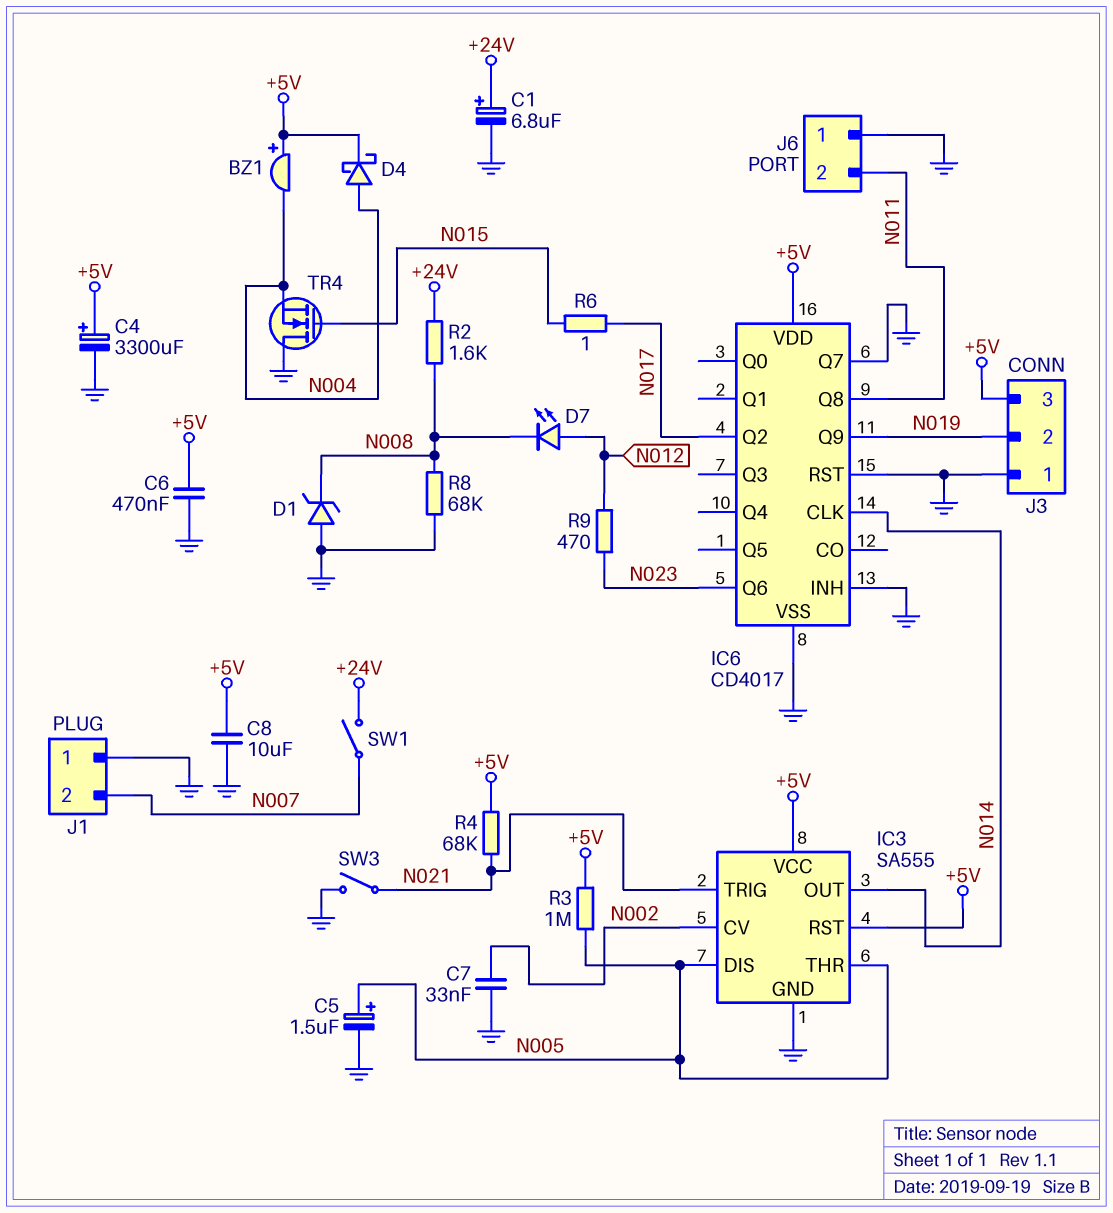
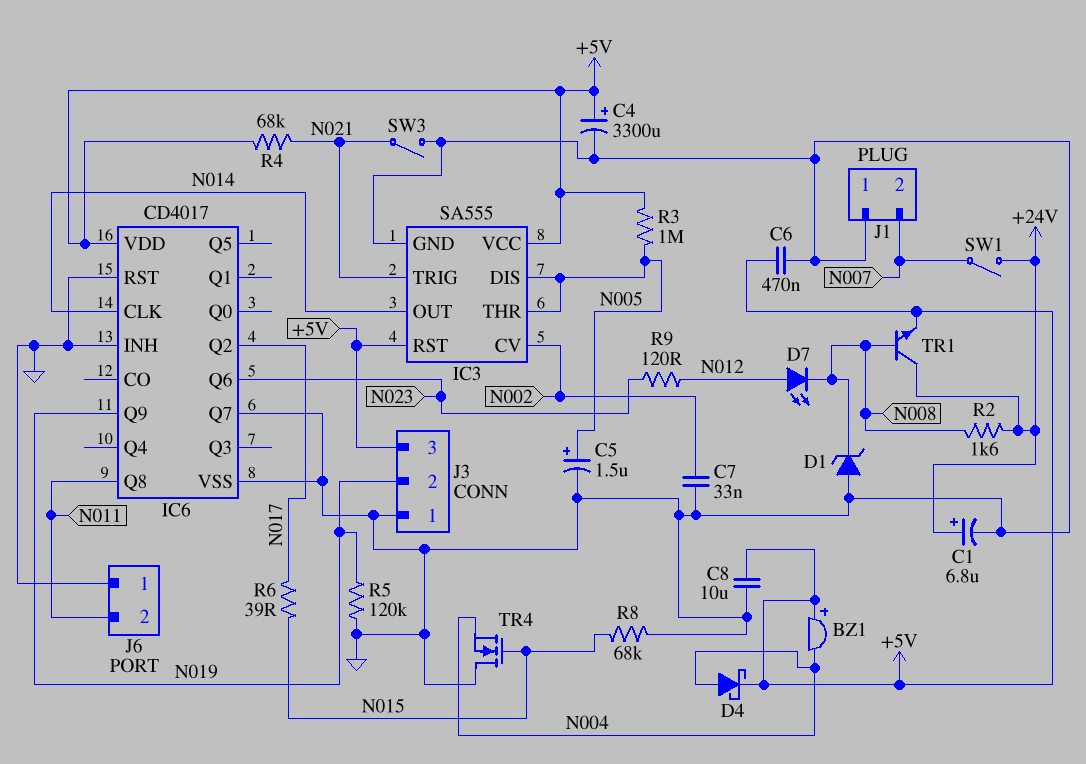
R5: none -> 120k (GND, N019)
R6: 1 (N015, N017) -> 39 (N015, N017)
R8: 68k (GND, N008) -> 68k (GND, N015)
R9: 470 (N012, N023) -> 120 (N012, N023)
TR1: none -> NPN (B N008, C +24V, E +5V)

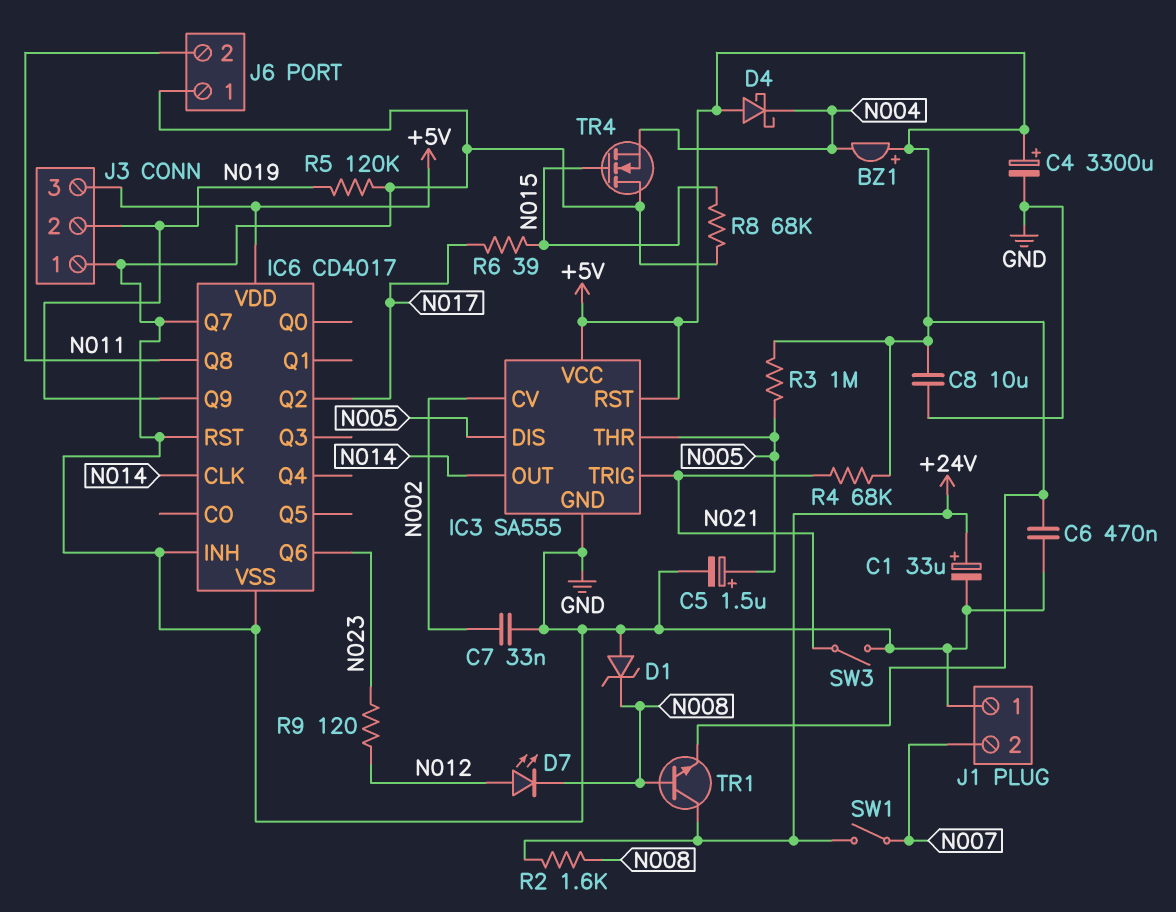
C1: 6.8uF (plus +24V, minus GND) -> 33uF (plus +24V, minus GND)
D4: schottky (A N004, K +5V) -> schottky (A +5V, K N004)

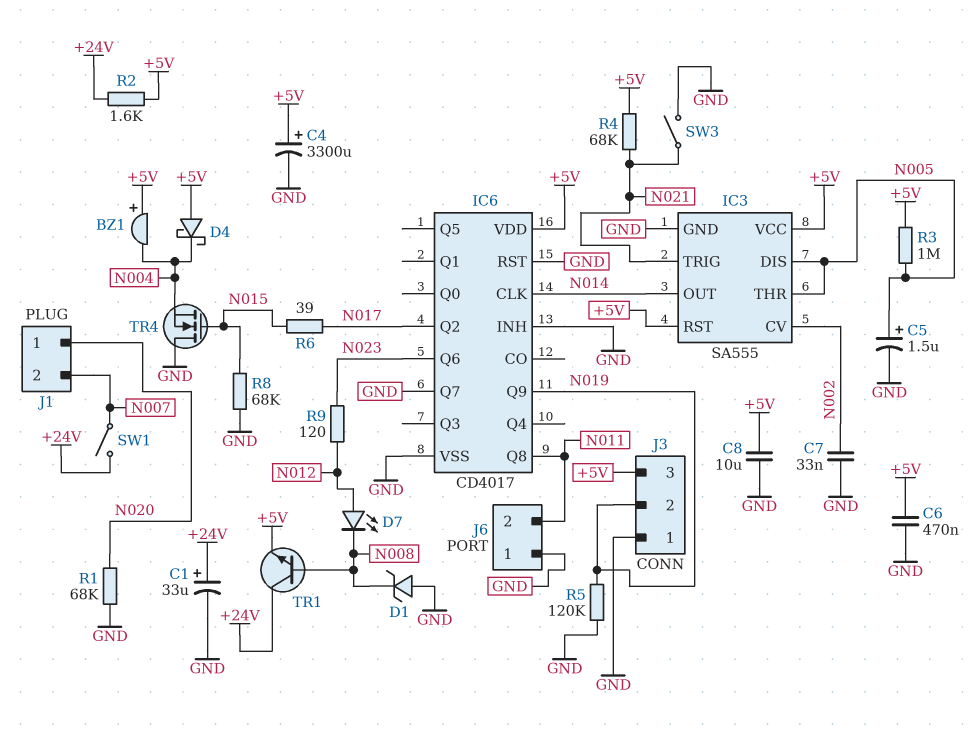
J1 pin 1: GND -> N020
R1: none -> 68k (GND, N020)
R2: 1.6k (+24V, N008) -> 1.6k (+5V, +24V)

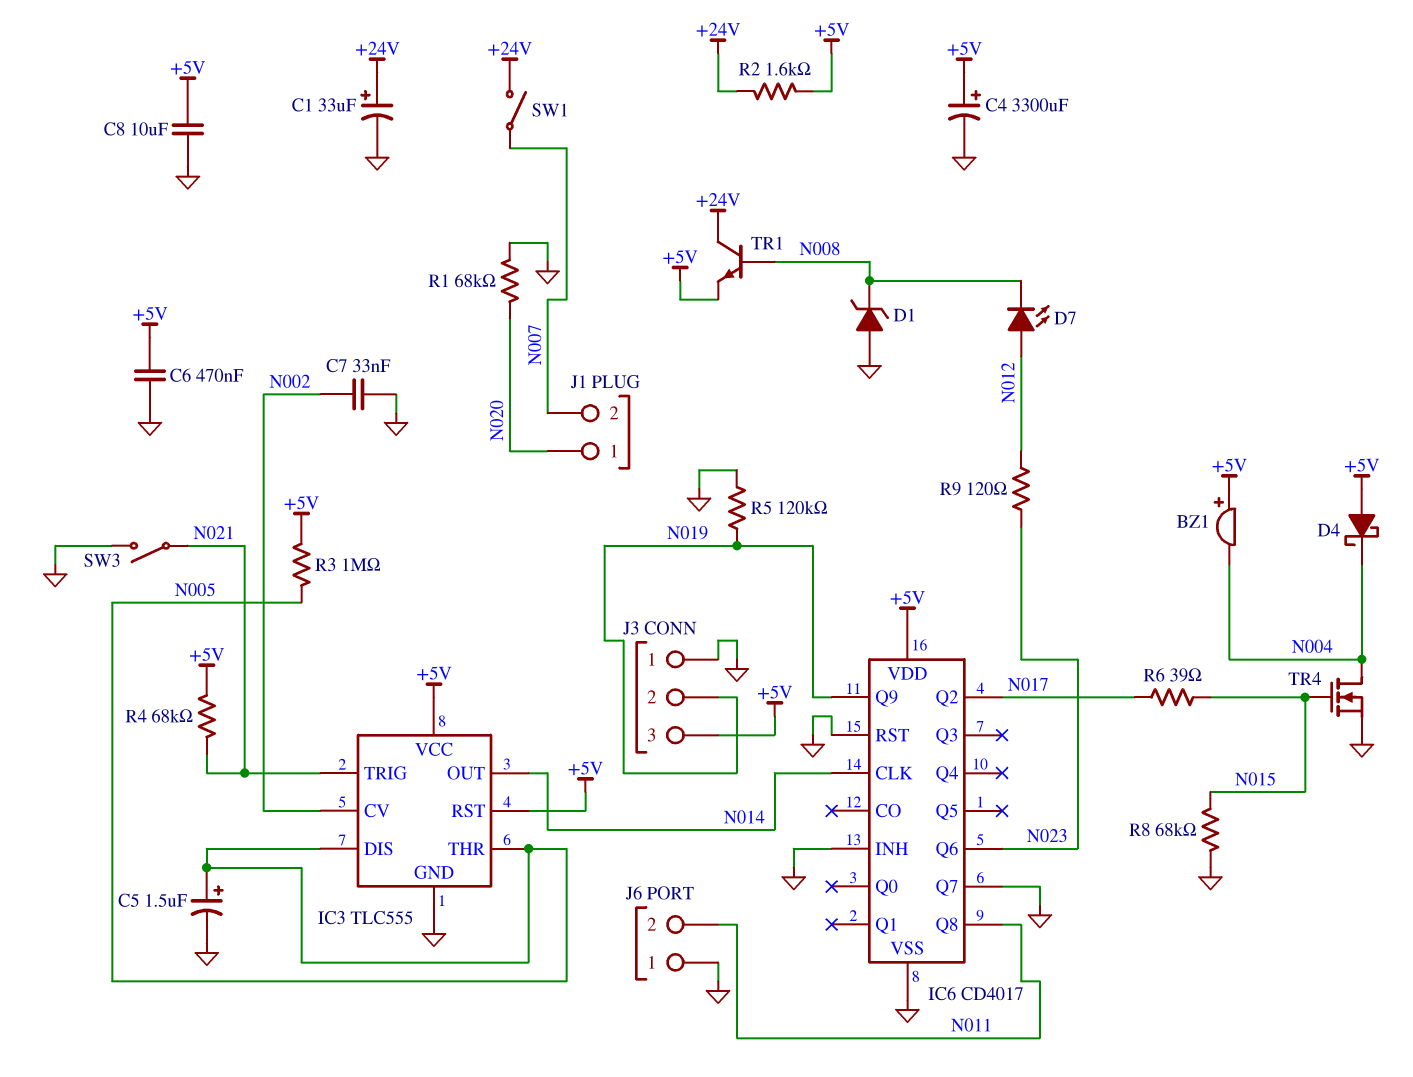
IC3: SA555 -> TLC555
TR4: NMOS (G N015, D GND, S N004) -> NMOS (G N015, D N004, S GND)

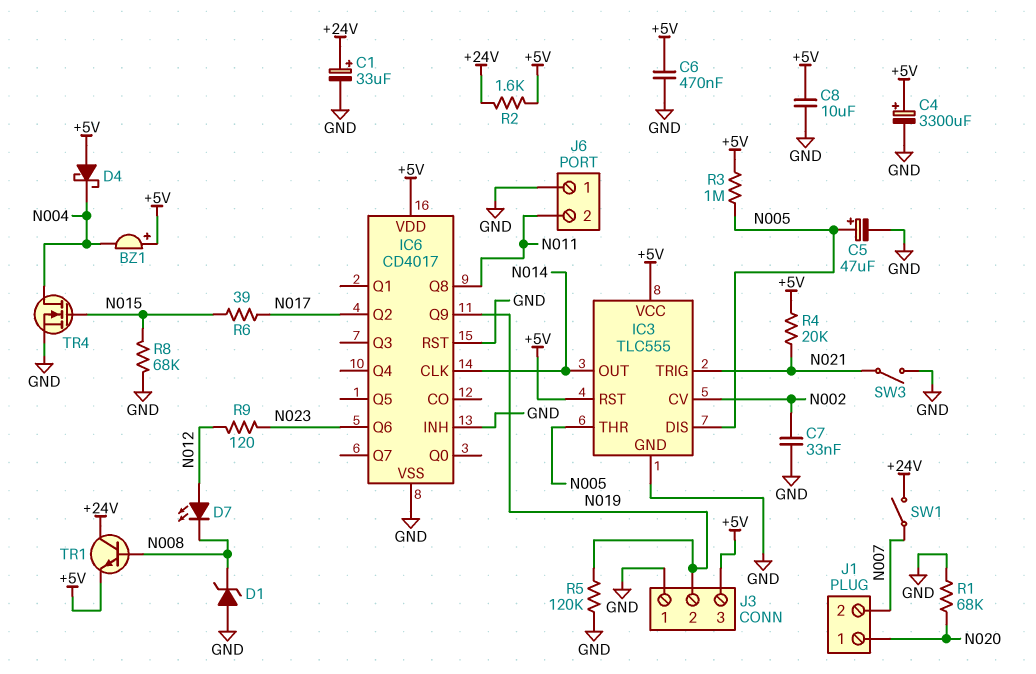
C5: 1.5uF (plus N005, minus GND) -> 47uF (plus N005, minus GND)
IC6 pin Q7: GND -> none
R4: 68k (+5V, N021) -> 20k (+5V, N021)

